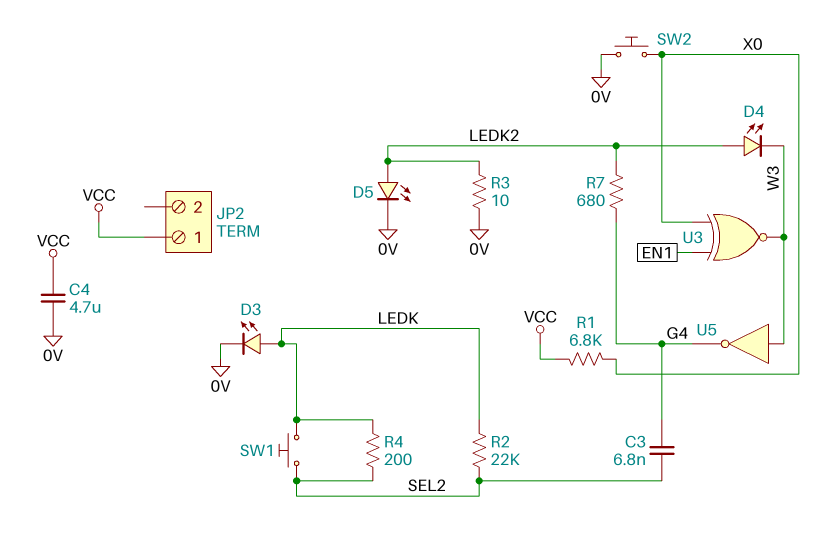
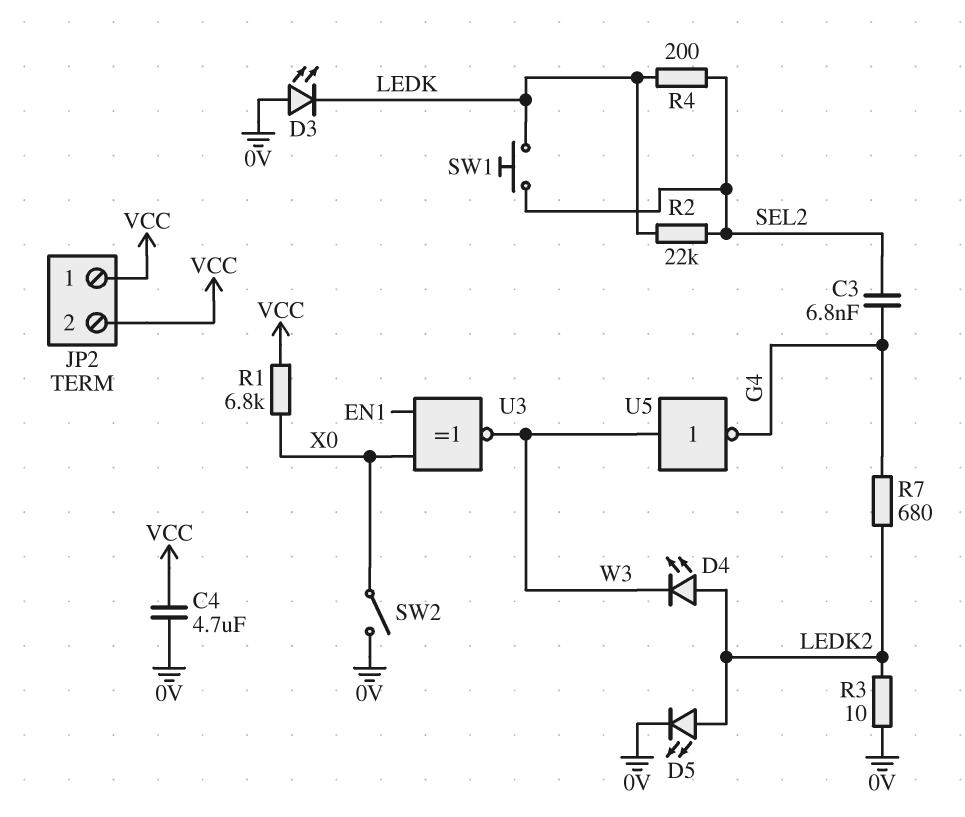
D3: LED (A LEDK, K 0V) -> LED (A 0V, K LEDK)
JP2 pin 2: none -> VCC
SW2: button (0V, X0) -> switch (0V, X0)

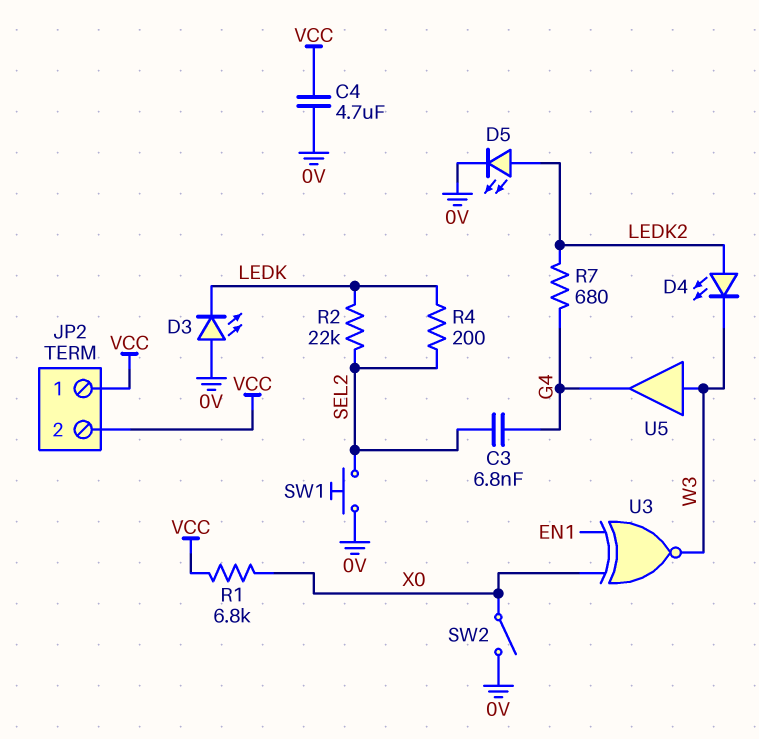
R3: 10 (0V, LEDK2) -> none
SW1: button (LEDK, SEL2) -> button (0V, SEL2)
U5: NOT (in W3, out G4) -> buffer (in W3, out G4)

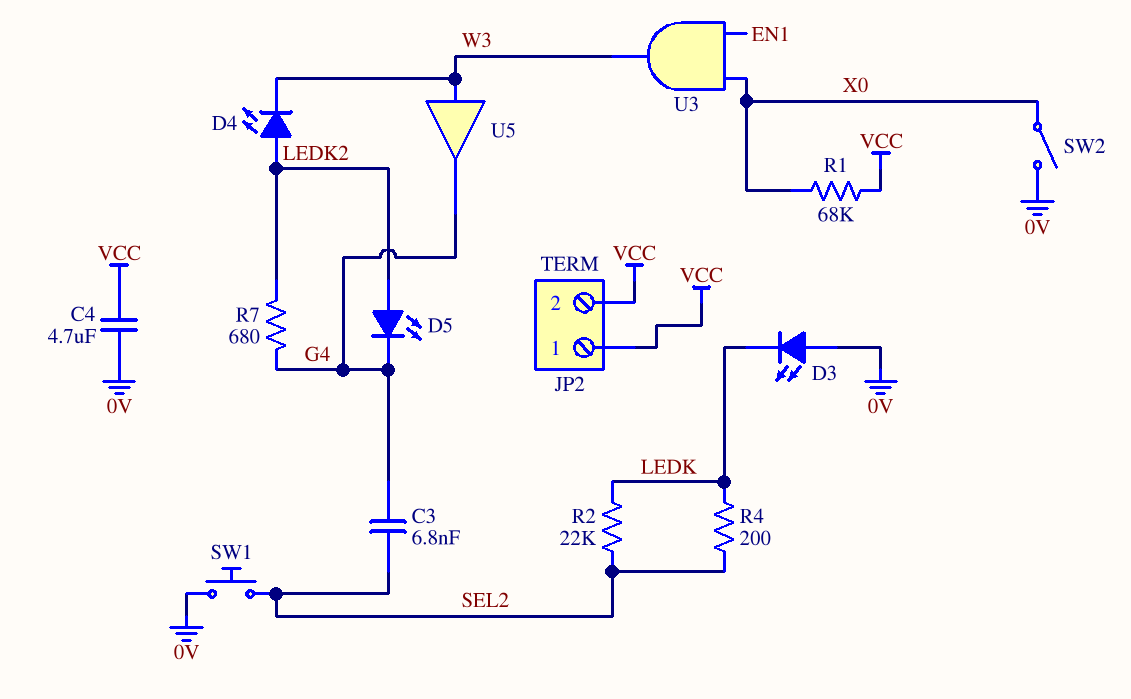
D5: LED (A LEDK2, K 0V) -> LED (A LEDK2, K G4)
R1: 6.8k (VCC, X0) -> 68k (VCC, X0)
U3: XNOR (in EN1, in X0, out W3) -> AND (in EN1, in X0, out W3)

